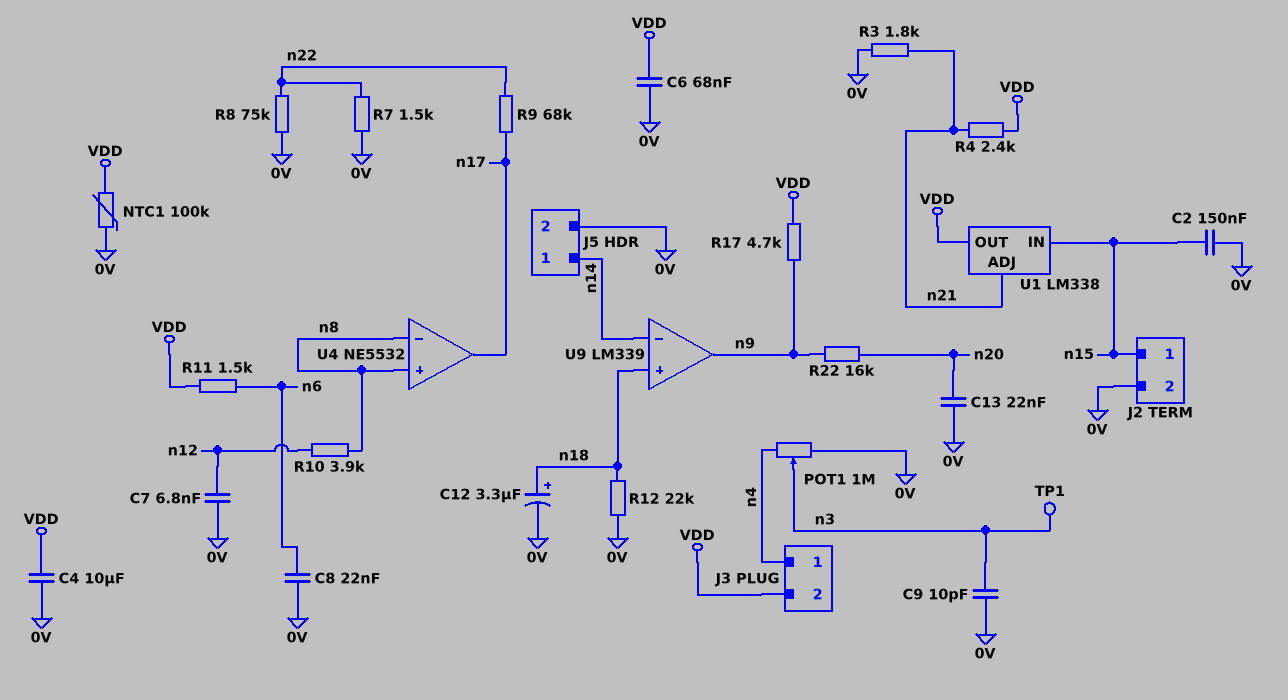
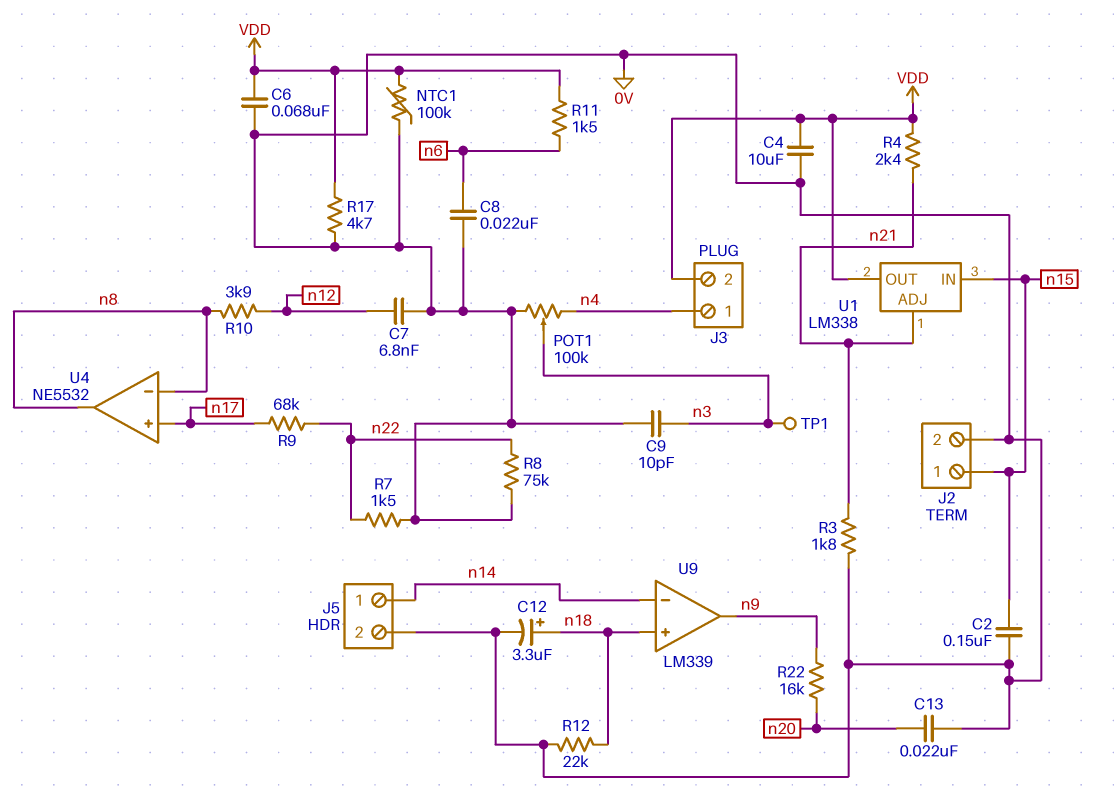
POT1: 1M (0V, n4, wiper n3) -> 100k (0V, n4, wiper n3)
R17: 4.7k (VDD, n9) -> 4.7k (0V, VDD)
U4 pin in+: n8 -> n17
U4 pin out: n17 -> n8

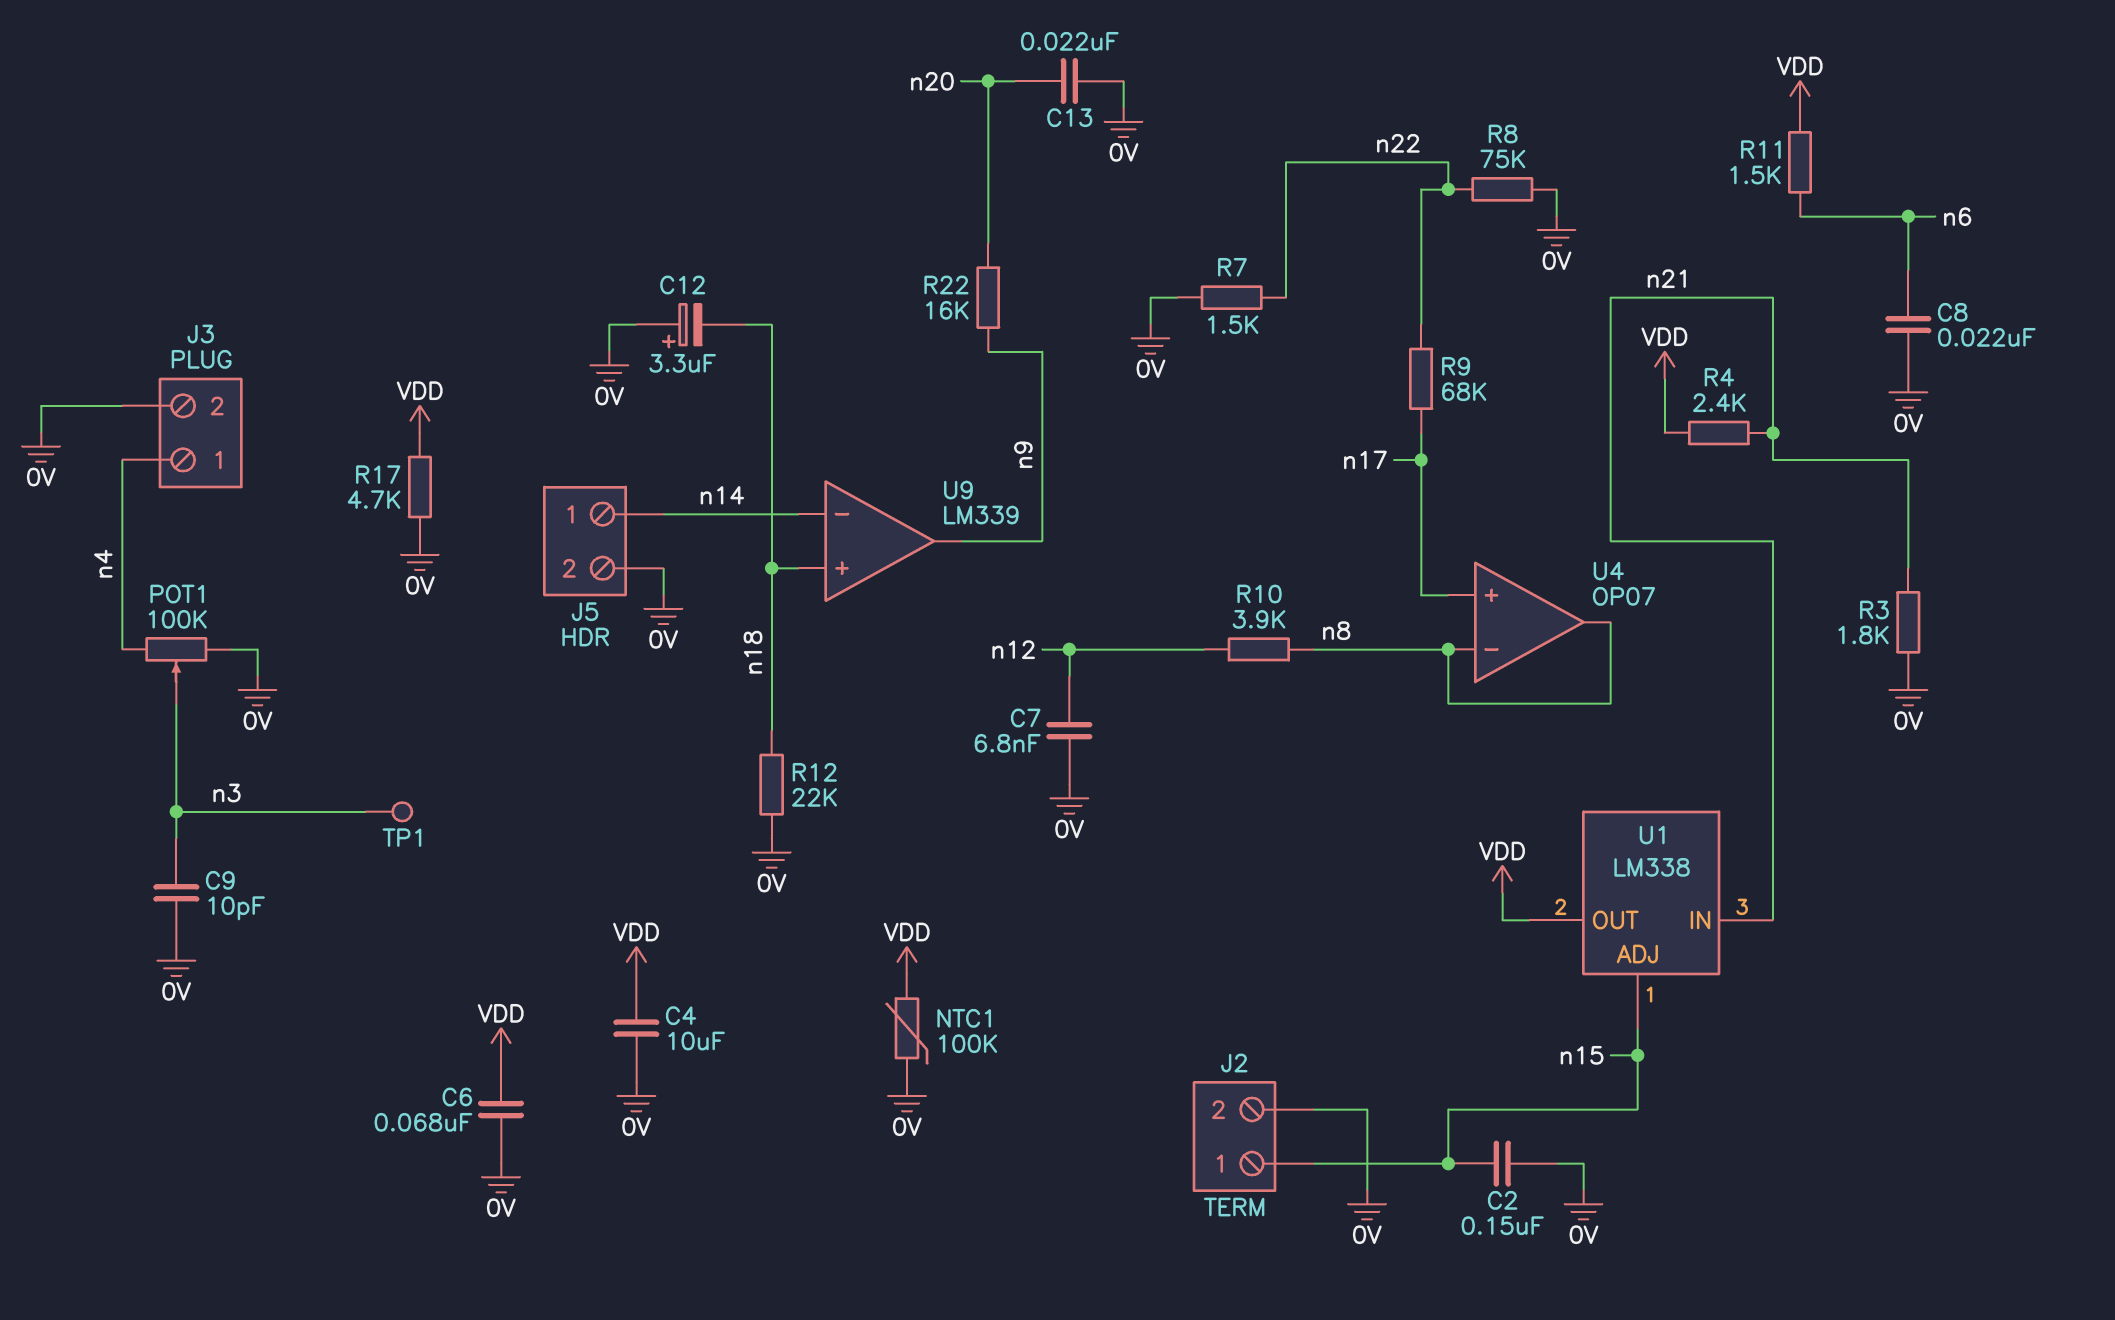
C12: 3.3uF (plus n18, minus 0V) -> 3.3uF (plus 0V, minus n18)
J3 pin 2: VDD -> 0V
U1 pin ADJ: n21 -> n15
U1 pin IN: n15 -> n21
U4: NE5532 -> OP07

